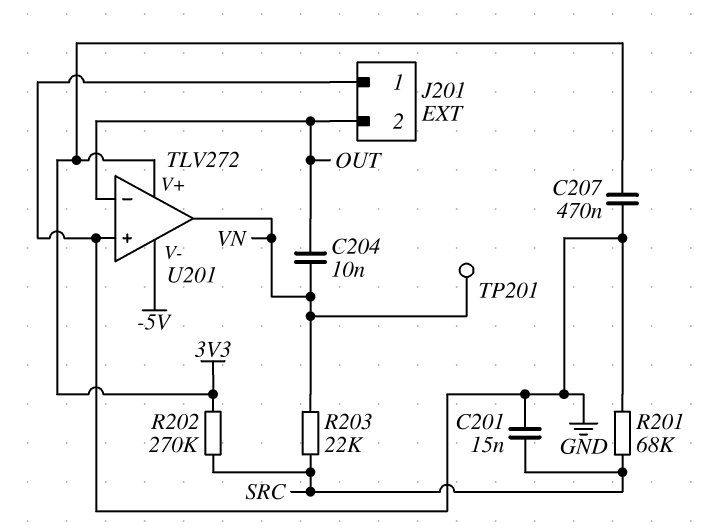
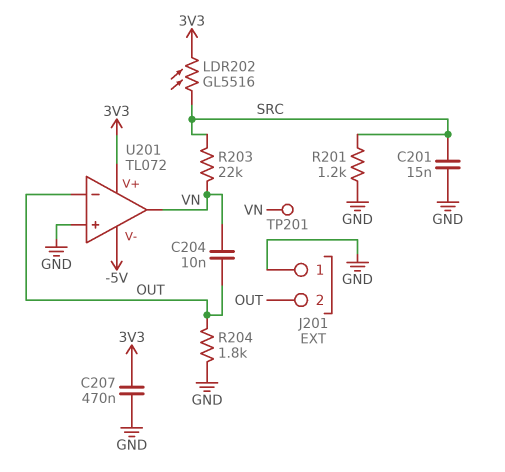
LDR202: none -> GL5516 (3V3, SRC)
R201: 68k (GND, SRC) -> 1.2k (GND, SRC)
R202: 270k (3V3, SRC) -> none
R204: none -> 1.8k (GND, OUT)
U201: TLV272 -> TL072

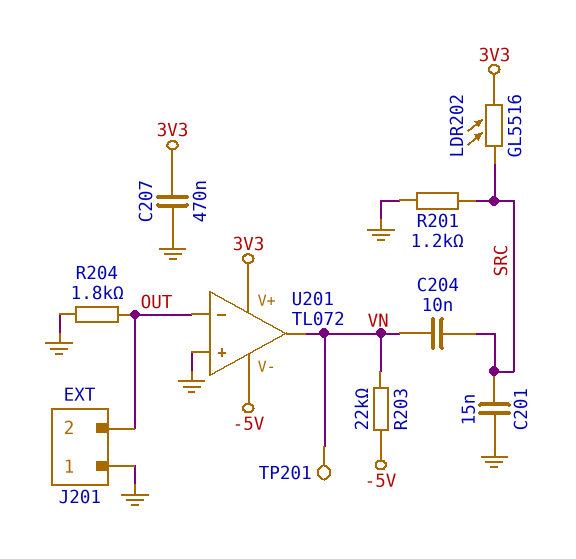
C204: 10nF (OUT, VN) -> 10nF (SRC, VN)
R203: 22k (SRC, VN) -> 22k (-5V, VN)

